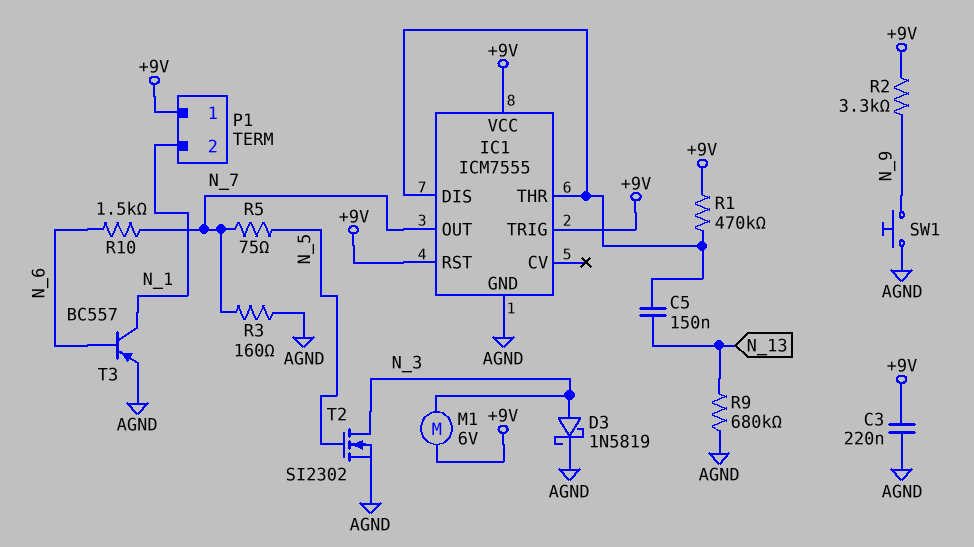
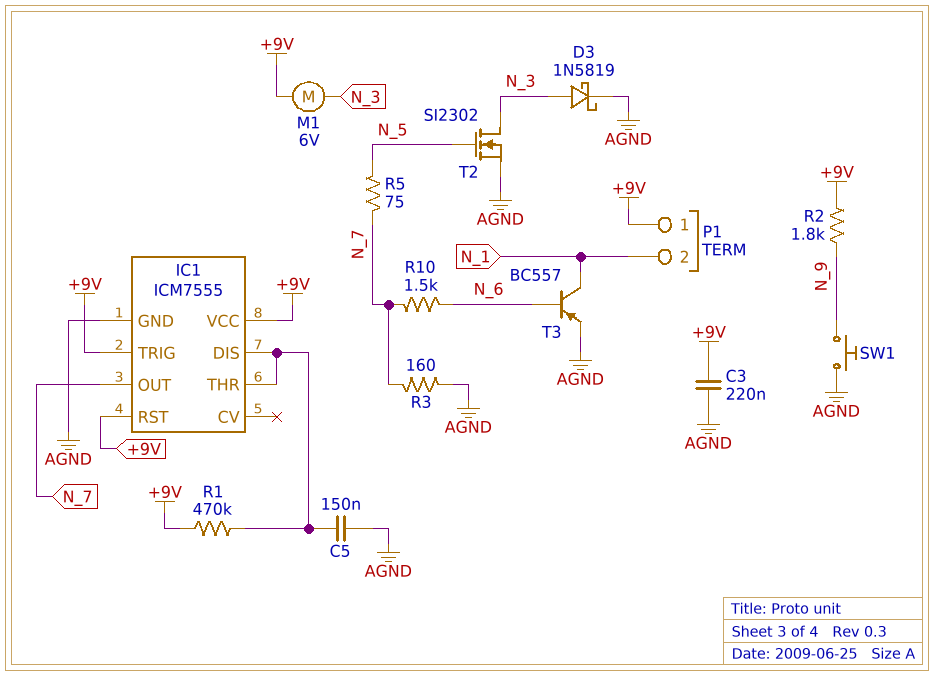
C5: 150nF (IC1/DIS, N_13) -> 150nF (AGND, IC1/DIS)
R2: 3.3k (+9V, N_9) -> 1.8k (+9V, N_9)
R9: 680k (AGND, N_13) -> none

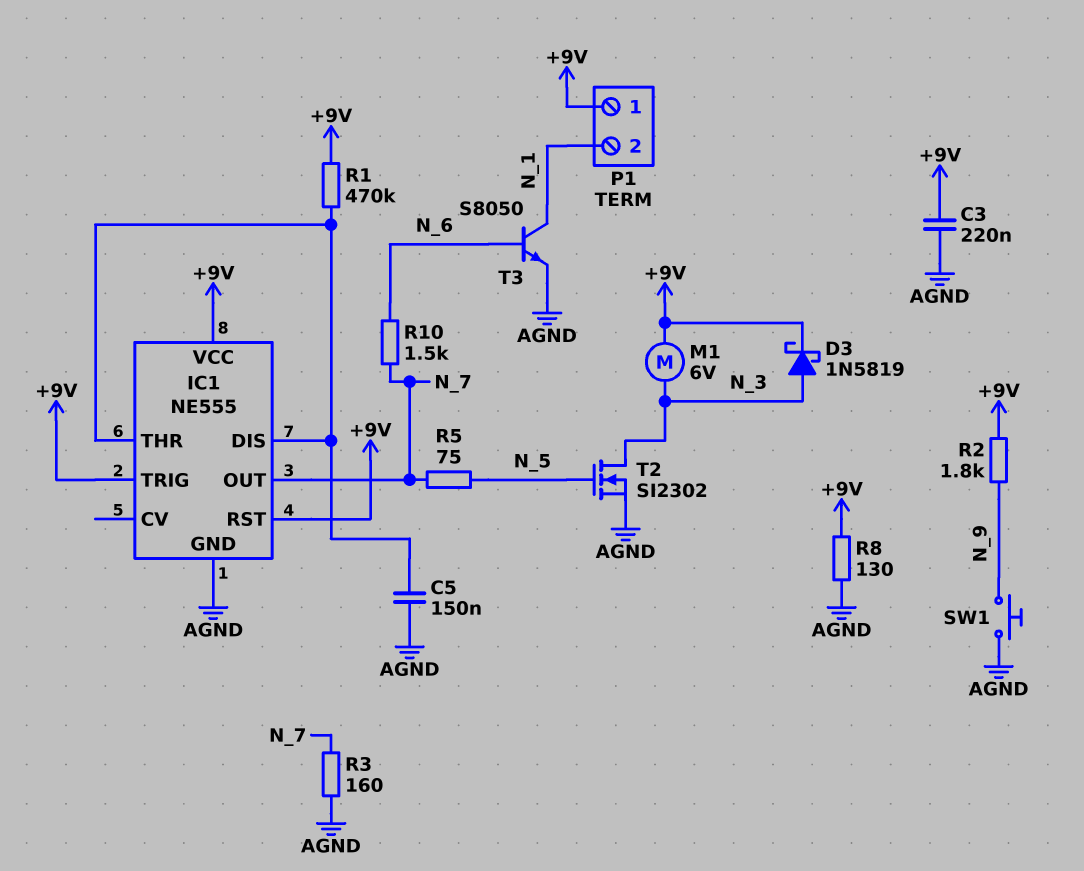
D3: schottky 1N5819 (A N_3, K AGND) -> schottky 1N5819 (A N_3, K +9V)
IC1: ICM7555 -> NE555
R8: none -> 130 (+9V, AGND)
T3: PNP BC557 (B N_6, C N_1, E AGND) -> NPN S8050 (B N_6, C N_1, E AGND)

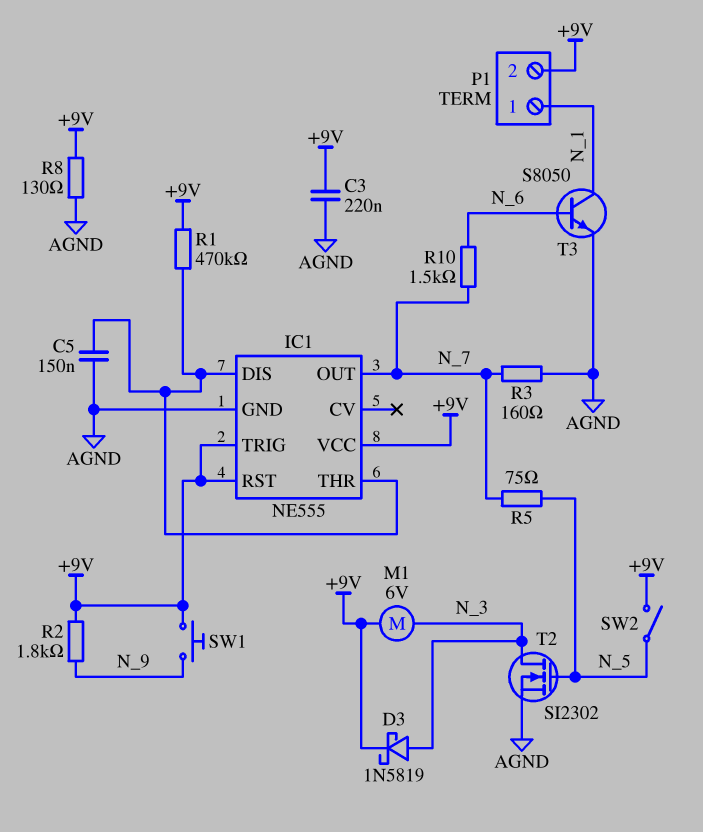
P1 pin 1: +9V -> N_1
P1 pin 2: N_1 -> +9V
SW1: button (AGND, N_9) -> button (+9V, N_9)
SW2: none -> switch (+9V, N_5)

